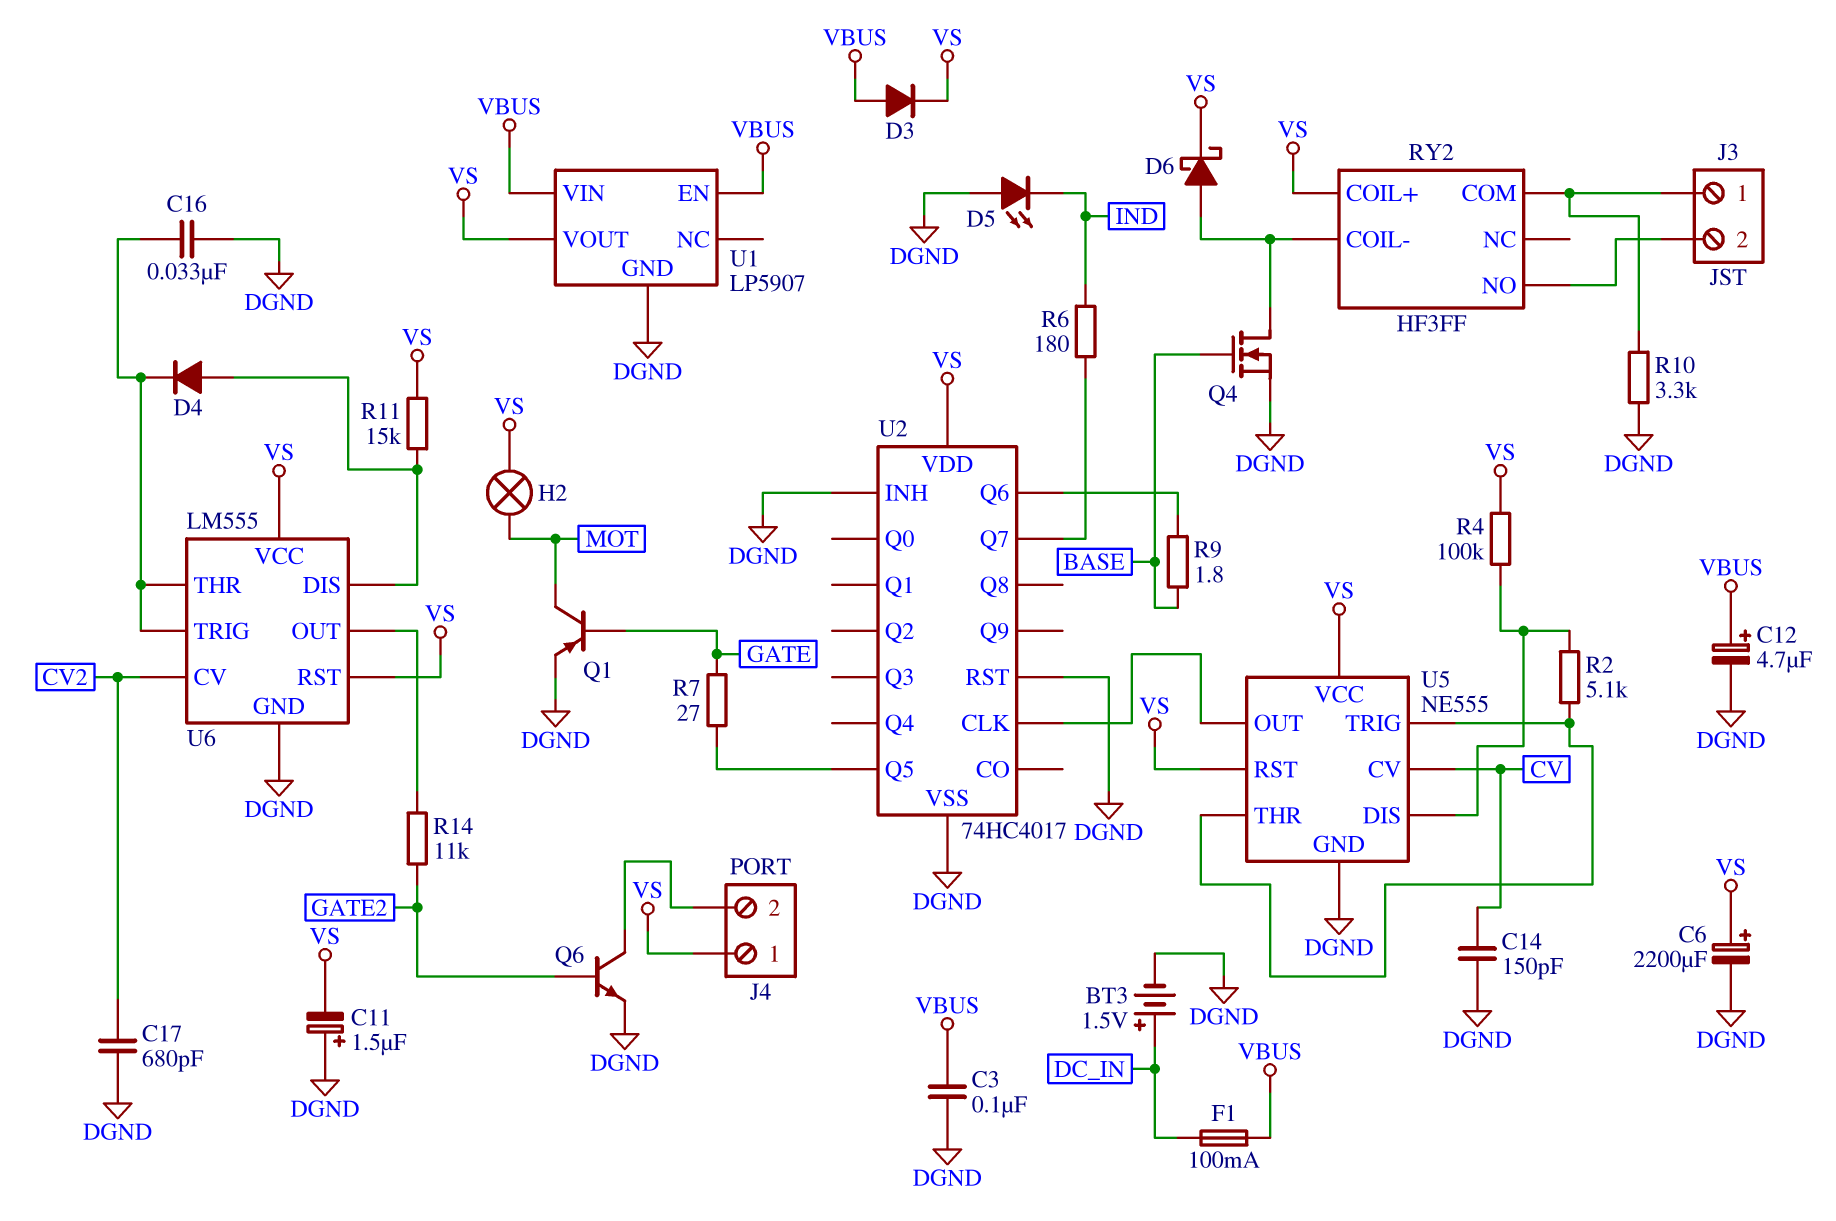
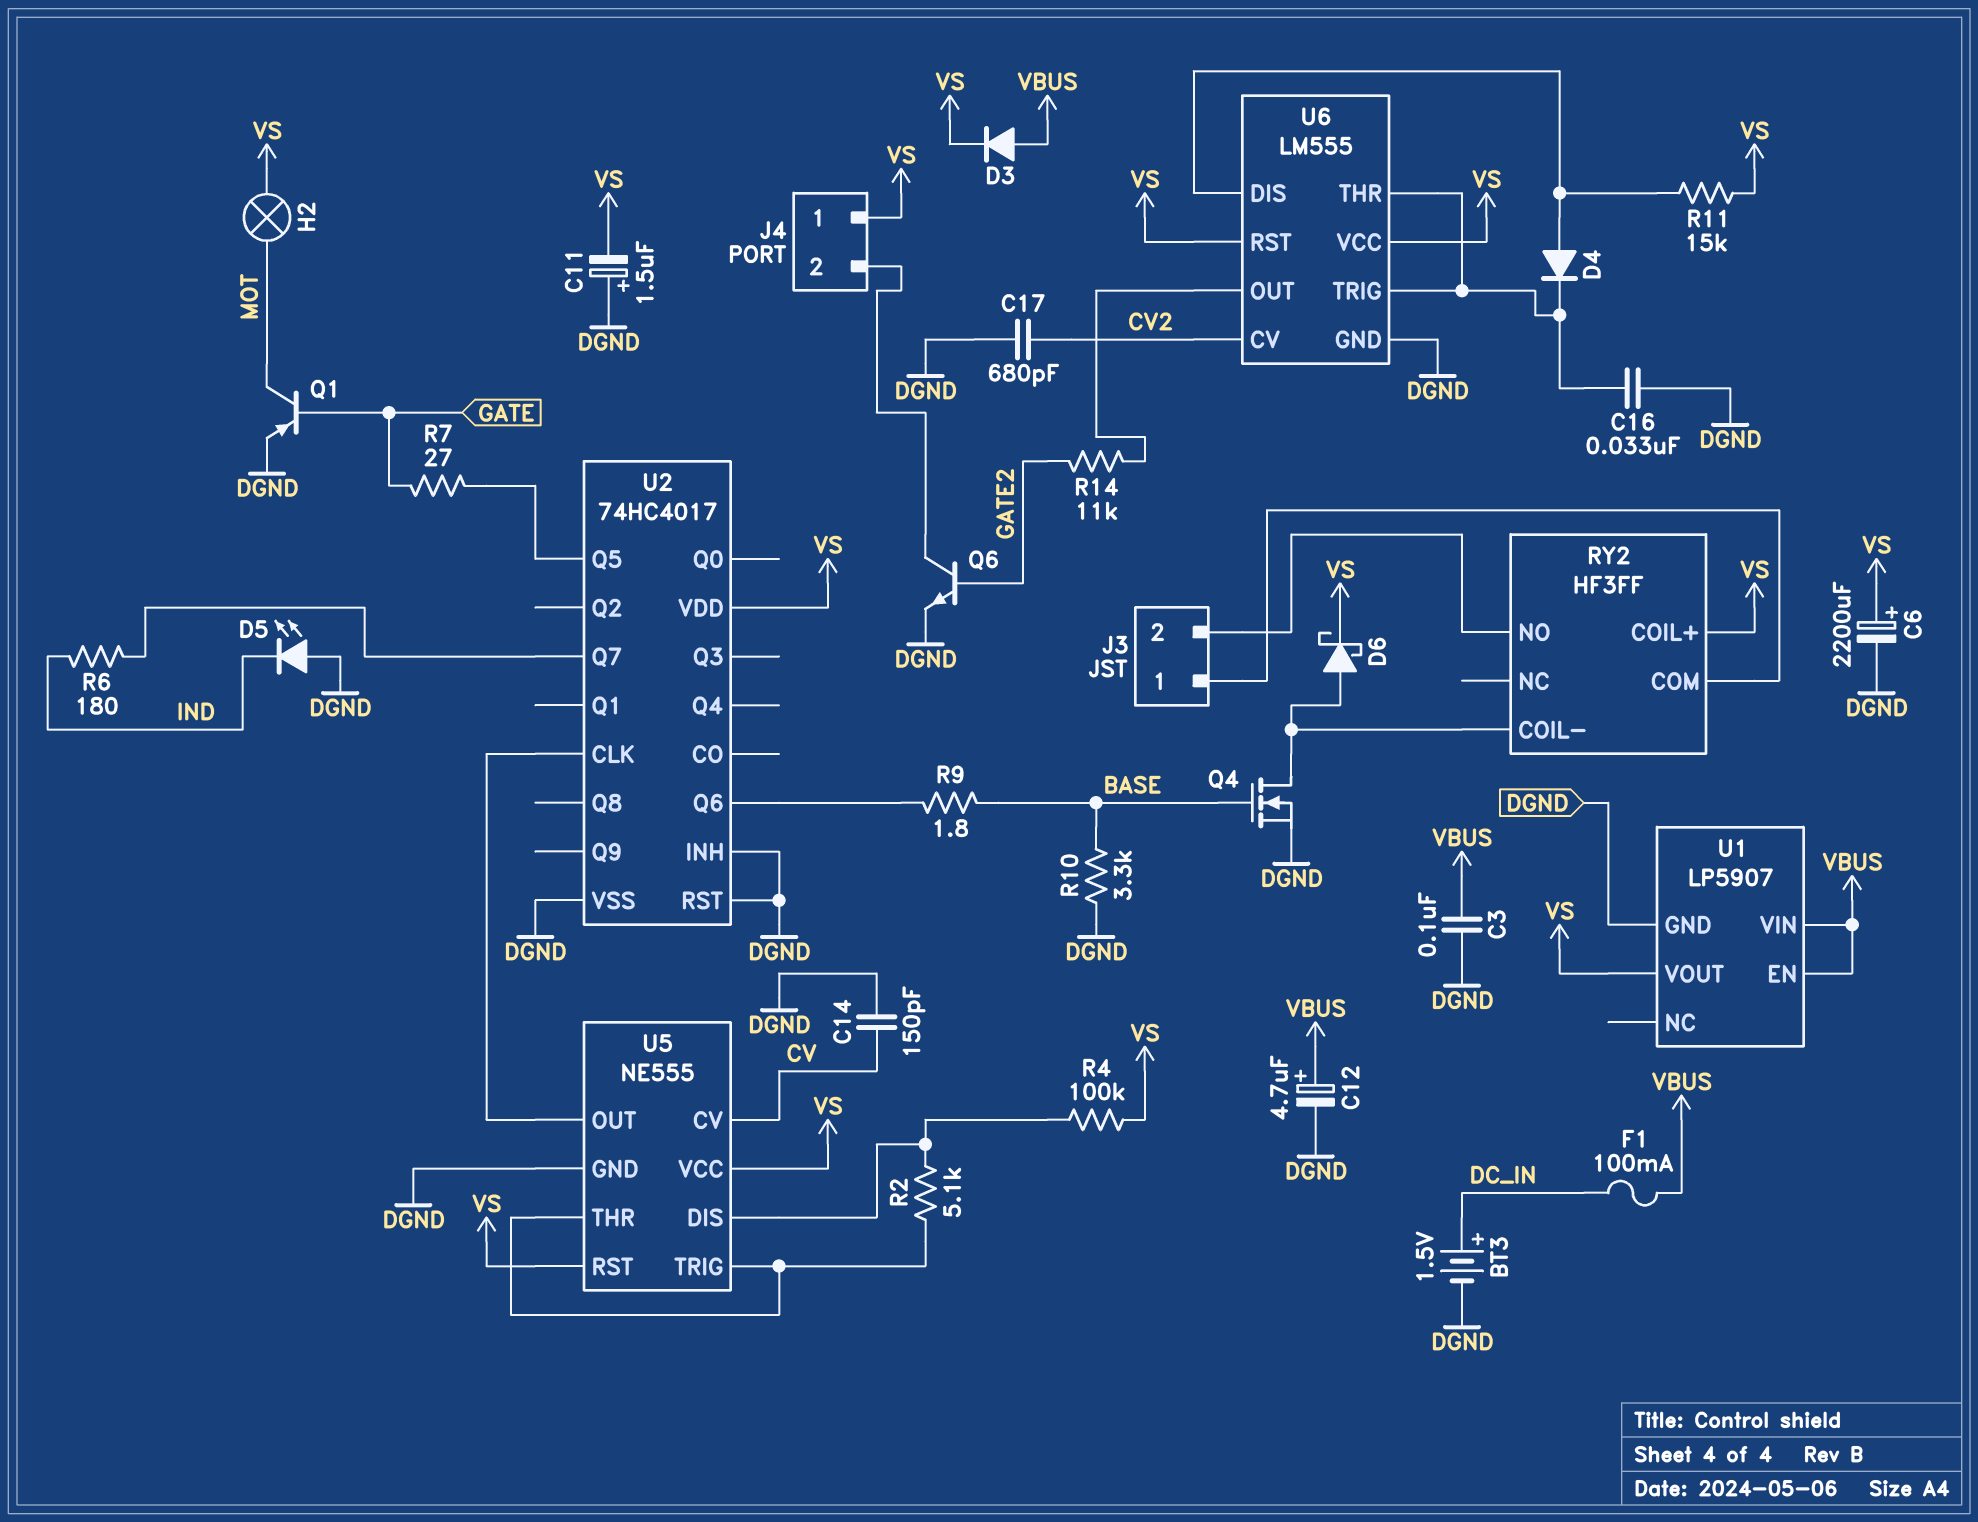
R10: 3.3k (DGND, J3/1) -> 3.3k (BASE, DGND)

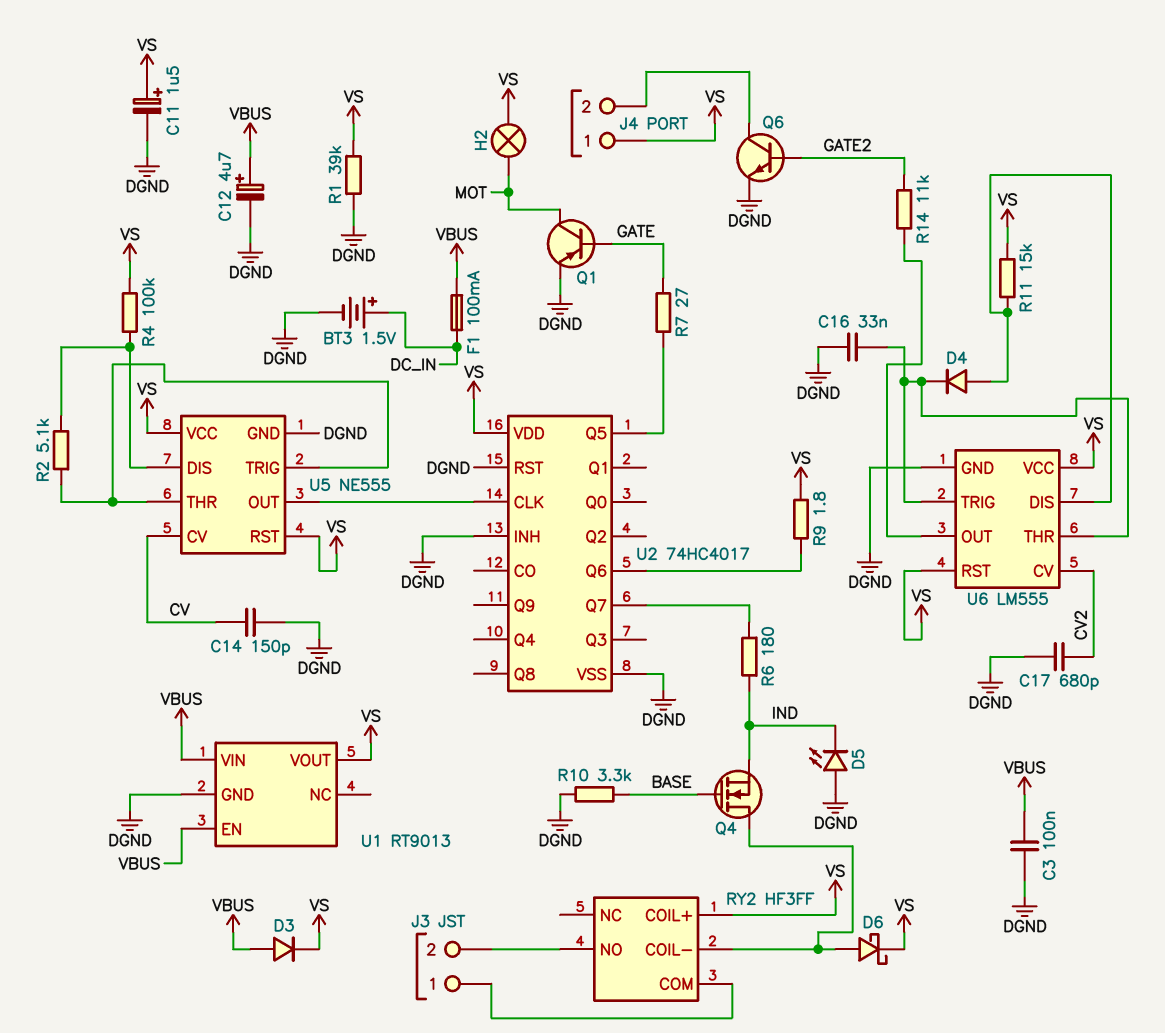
C6: 2200uF (plus VS, minus DGND) -> none
C11: 1.5uF (plus DGND, minus VS) -> 1.5uF (plus VS, minus DGND)
Q4: NMOS (G BASE, D RY2/COIL-, S DGND) -> NMOS (G BASE, D RY2/COIL-, S IND)
R1: none -> 39k (DGND, VS)
R9: 1.8 (BASE, U2/Q6) -> 1.8 (U2/Q6, VS)
U1: LP5907 -> RT9013

